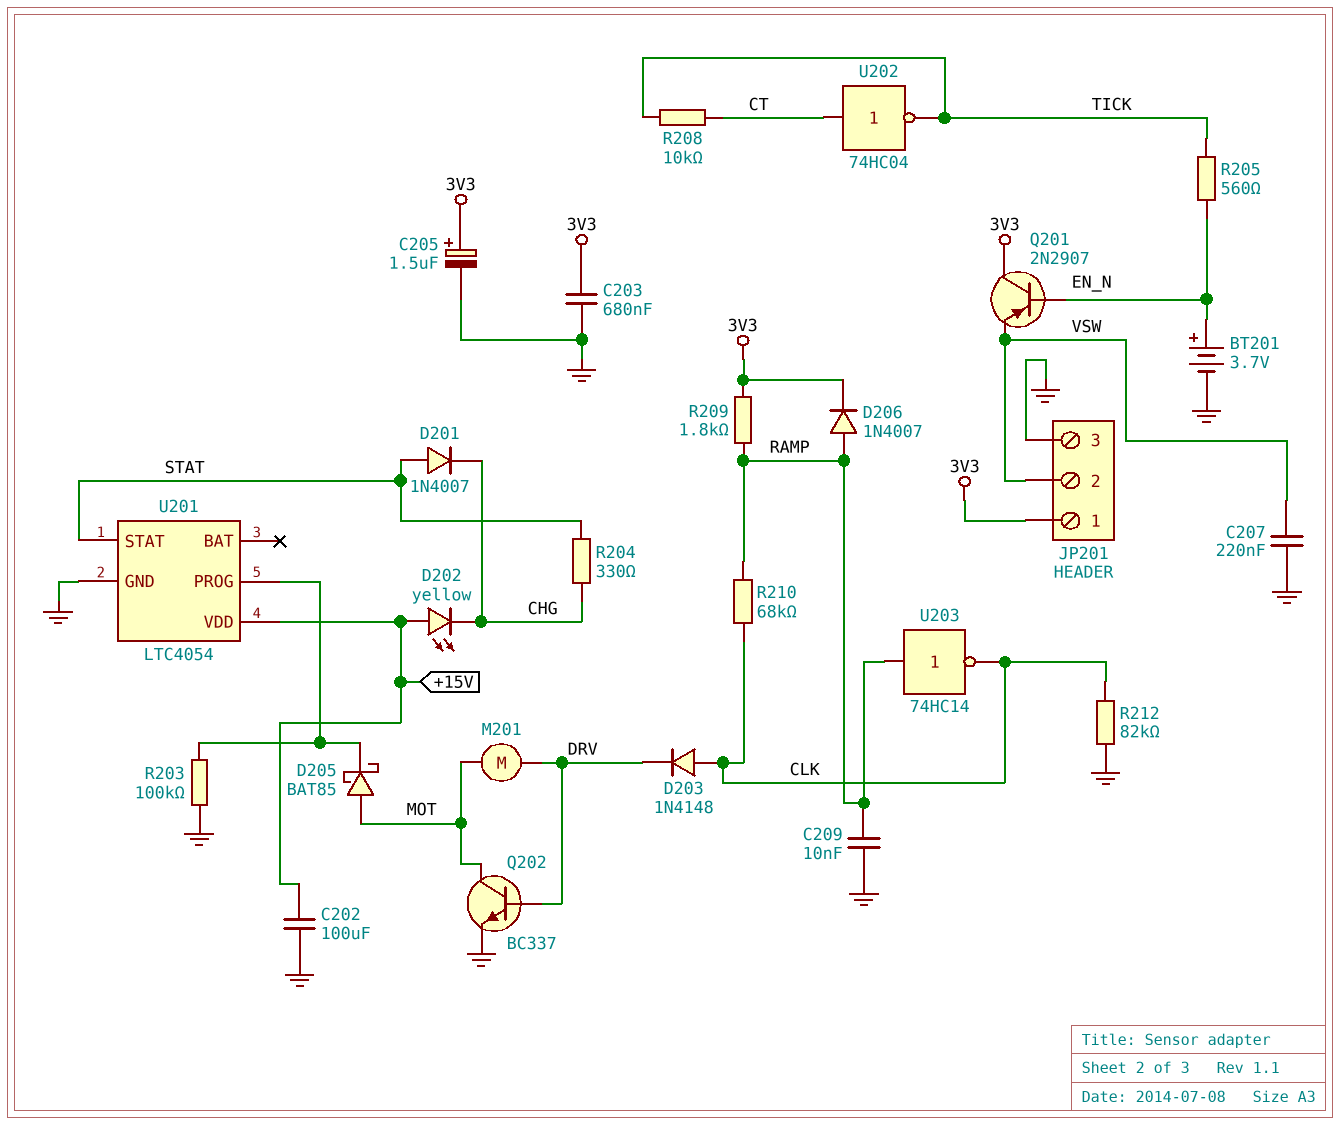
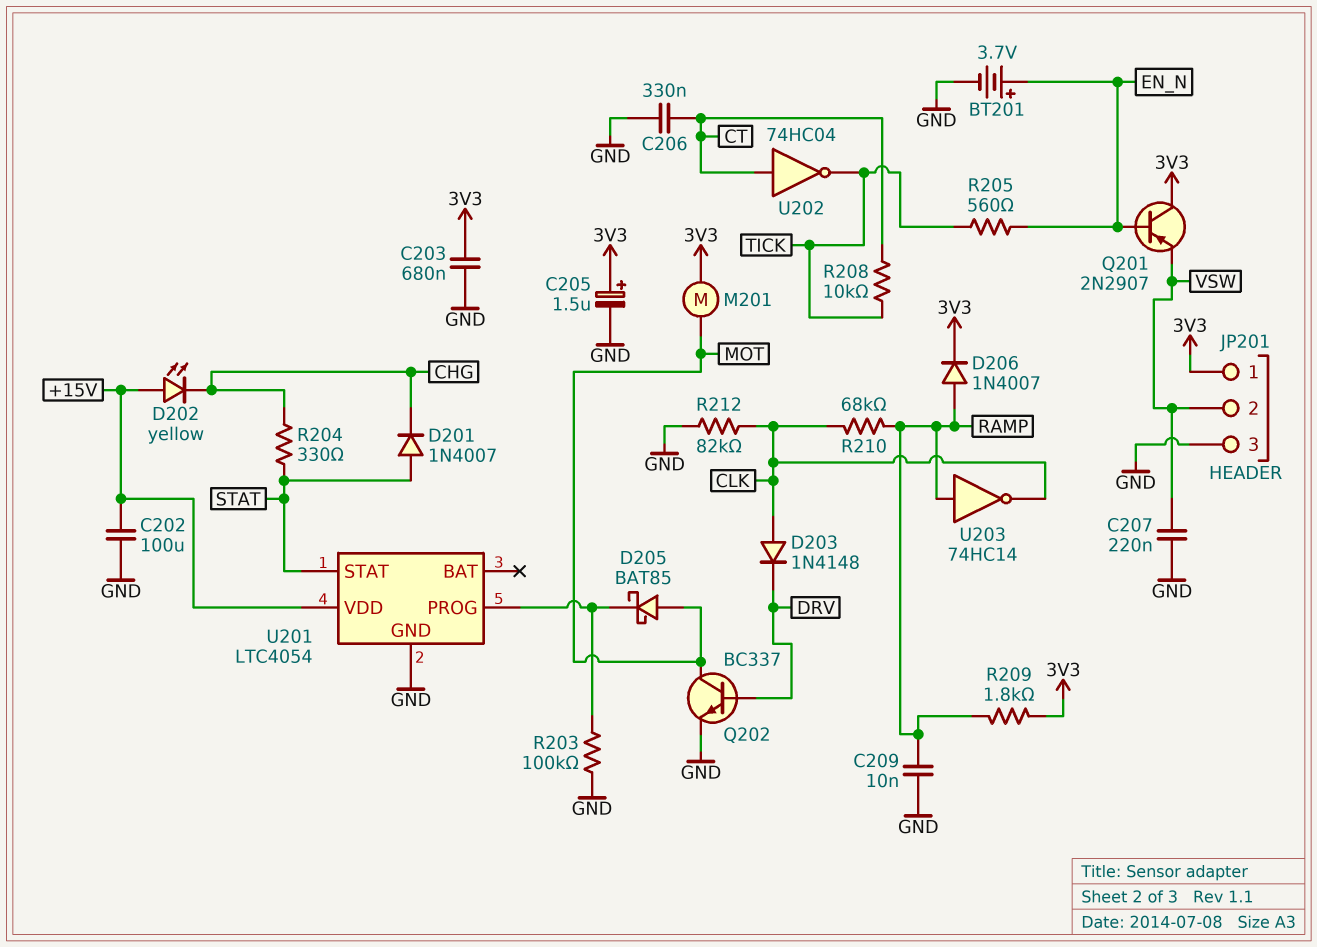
C206: none -> 330nF (CT, GND)
M201: motor (DRV, MOT) -> motor (3V3, MOT)

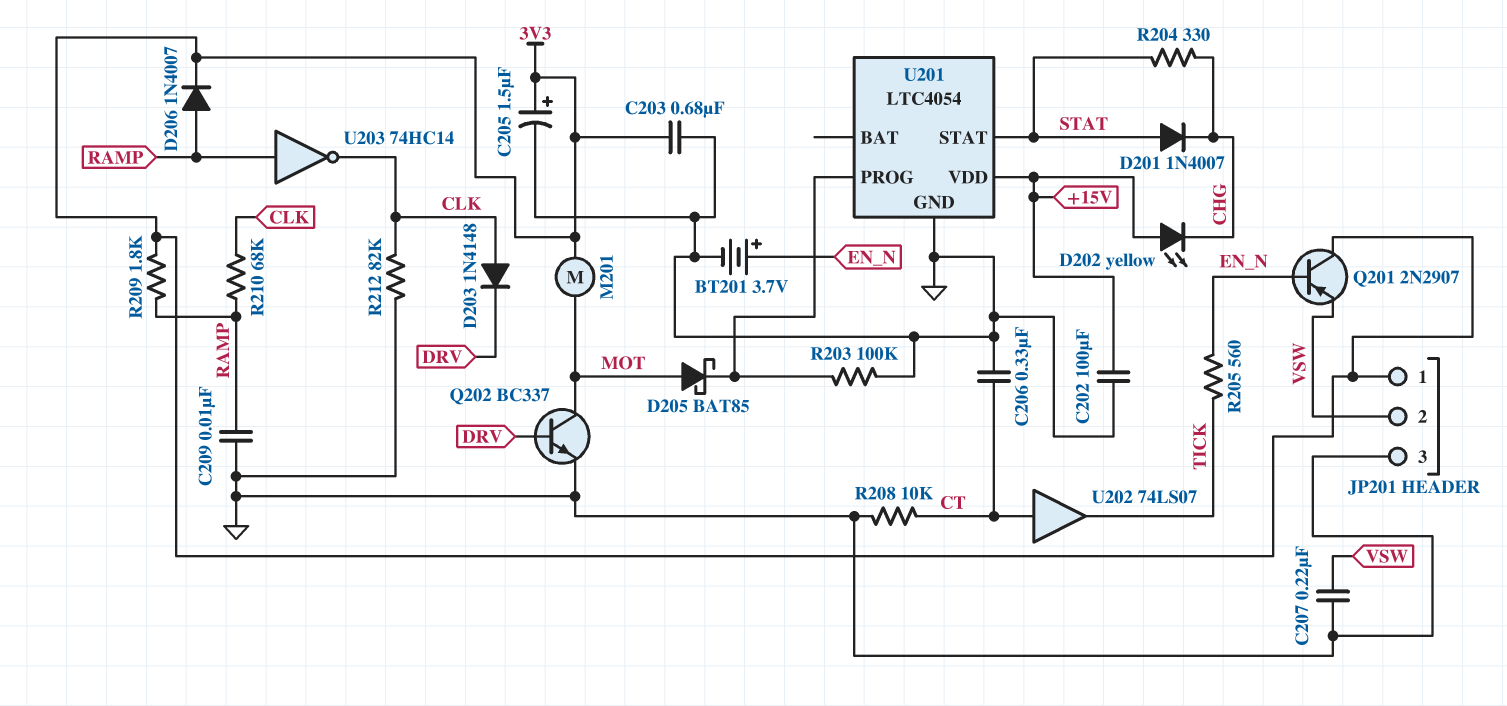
R208: 10k (CT, TICK) -> 10k (CT, GND)
U202: NOT 74HC04 (in CT, out TICK) -> buffer 74LS07 (in CT, out TICK)

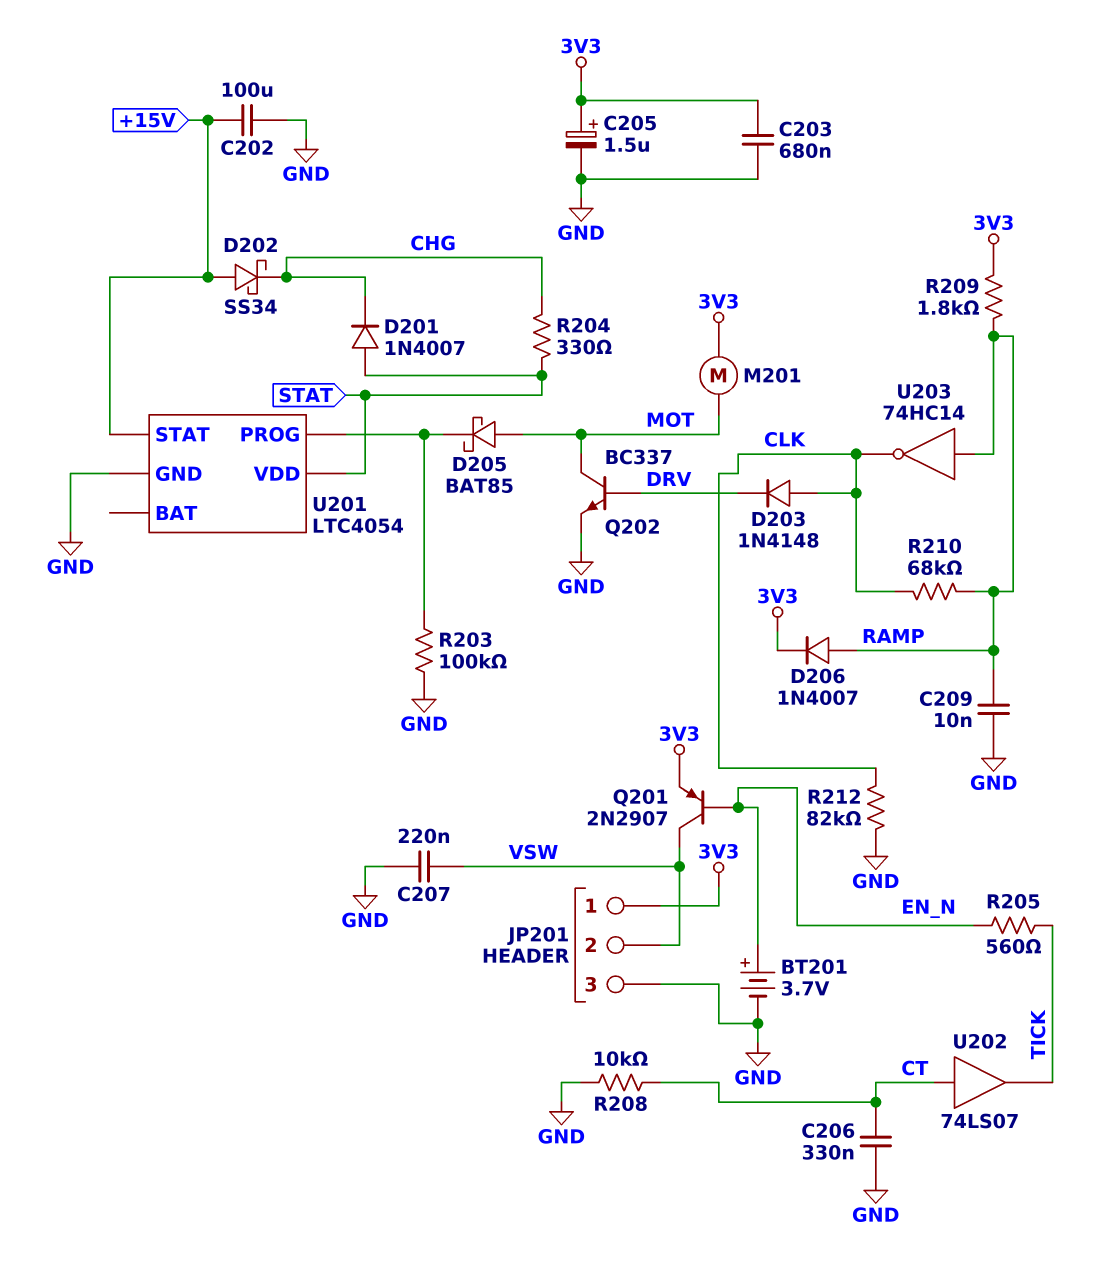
D202: LED yellow (A +15V, K CHG) -> schottky SS34 (A +15V, K CHG)
Q201: PNP 2N2907 (B EN_N, C 3V3, E VSW) -> PNP 2N2907 (B EN_N, C VSW, E 3V3)
U201 pin STAT: STAT -> +15V
U201 pin VDD: +15V -> STAT

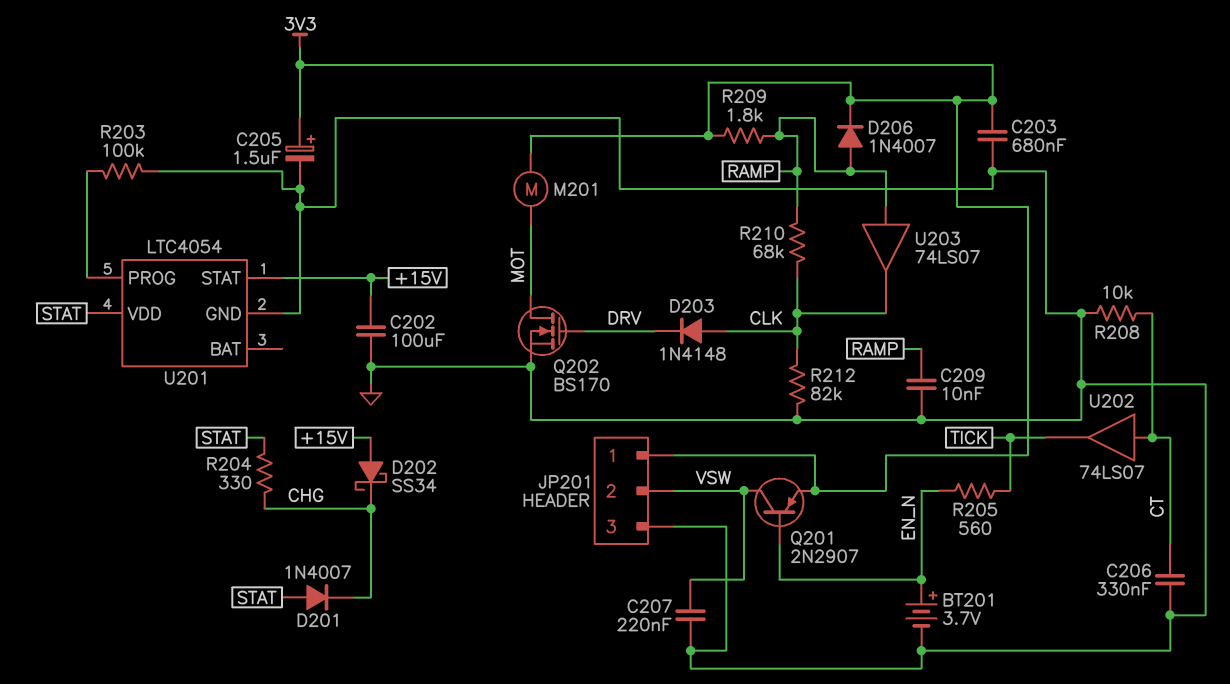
D205: schottky BAT85 (A MOT, K U201/PROG) -> none
Q202: NPN BC337 (B DRV, C MOT, E GND) -> NMOS BS170 (G DRV, D MOT, S GND)
U203: NOT 74HC14 (in RAMP, out CLK) -> buffer 74LS07 (in RAMP, out CLK)

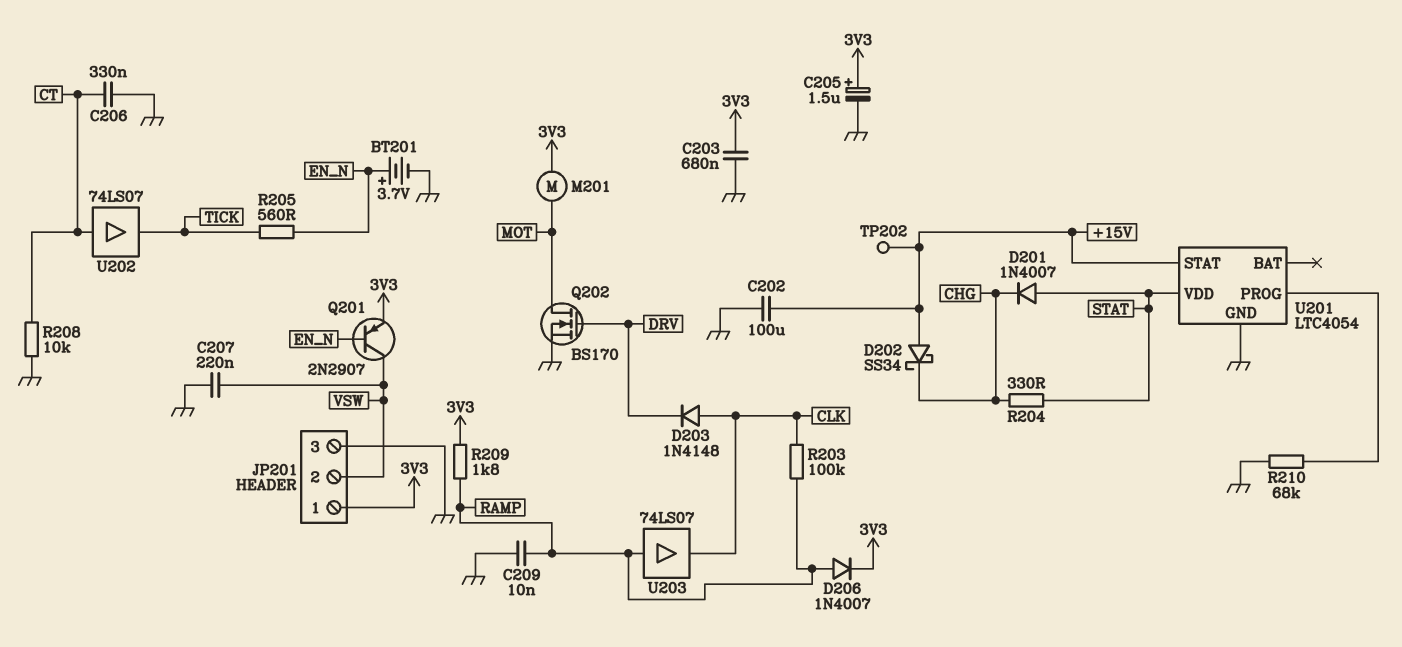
R203: 100k (GND, U201/PROG) -> 100k (CLK, RAMP)
R210: 68k (CLK, RAMP) -> 68k (GND, U201/PROG)
R212: 82k (CLK, GND) -> none
TP202: none -> test point (+15V)

